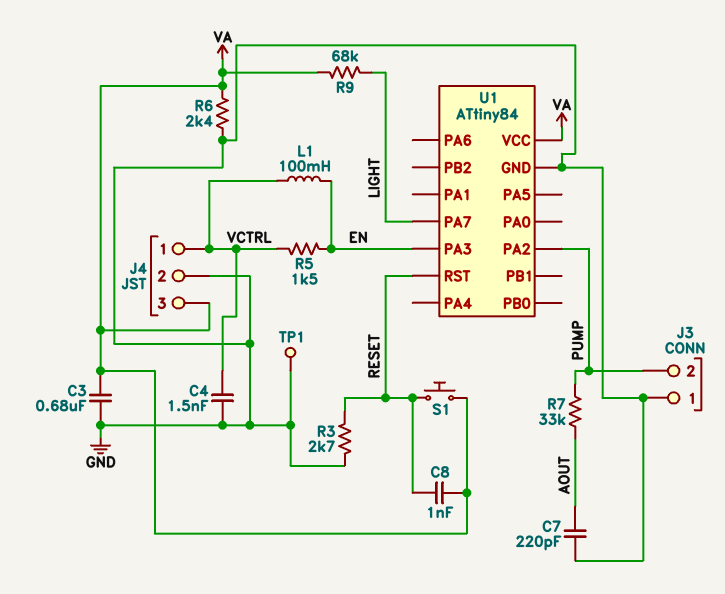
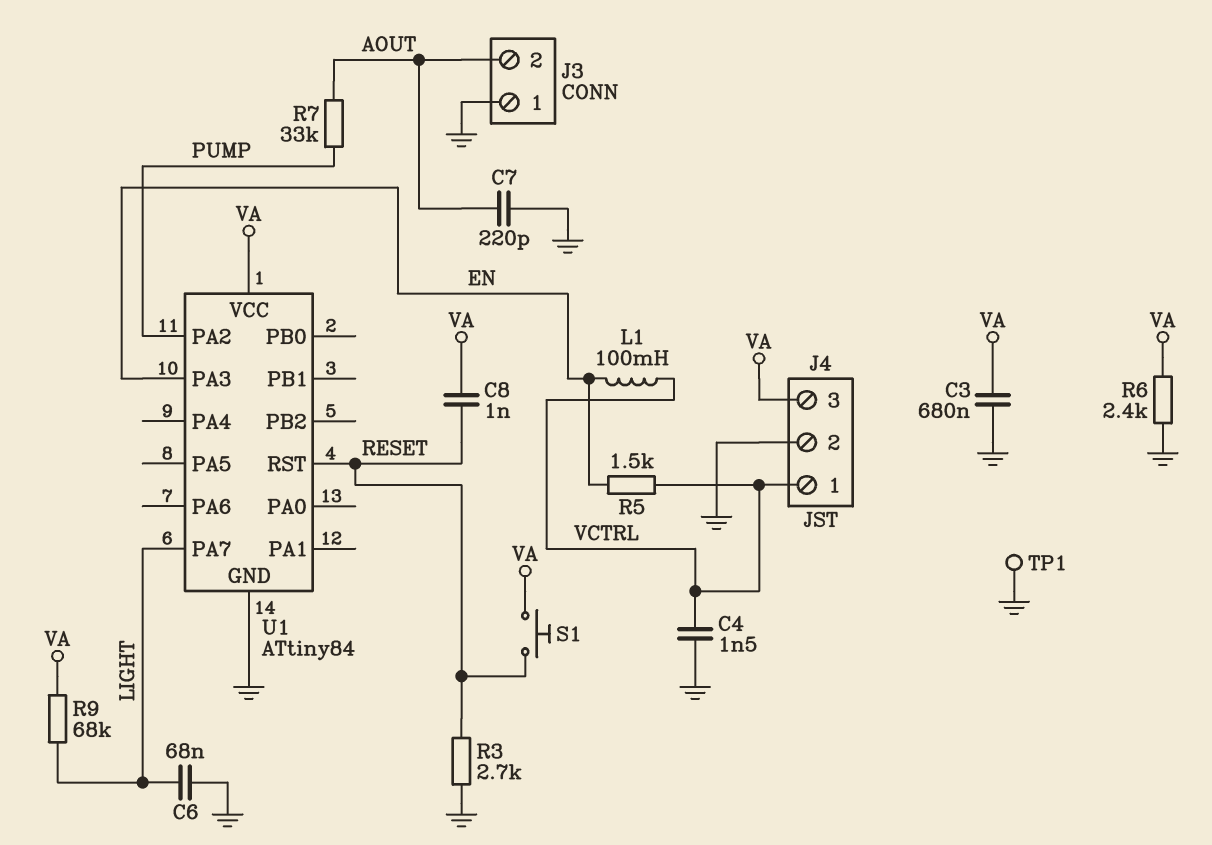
C6: none -> 68nF (GND, LIGHT)
J3 pin 2: PUMP -> AOUT

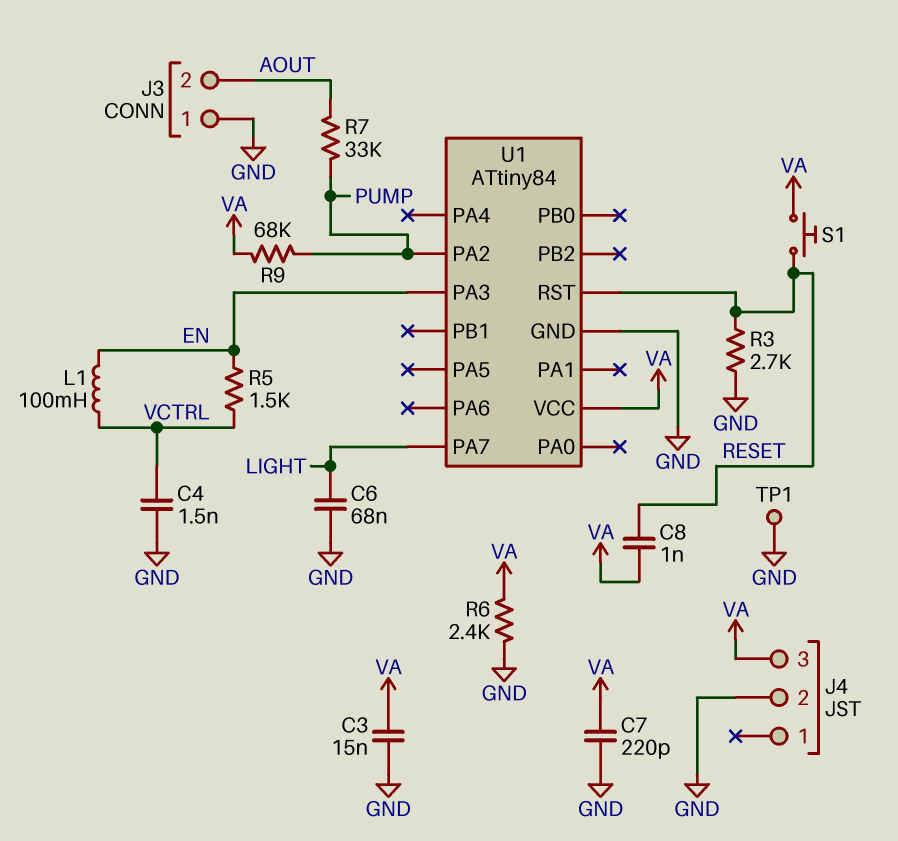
C3: 680nF (GND, VA) -> 15nF (GND, VA)
C7: 220pF (AOUT, GND) -> 220pF (GND, VA)
J4 pin 1: VCTRL -> none
R9: 68k (LIGHT, VA) -> 68k (PUMP, VA)

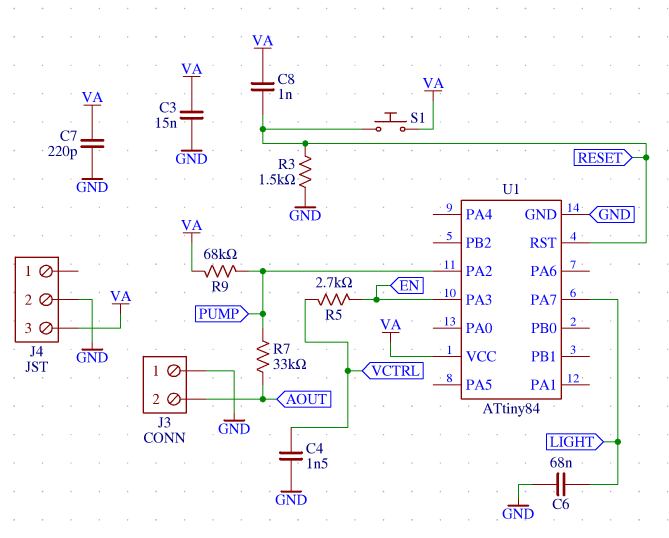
L1: 100mH (EN, VCTRL) -> none
R3: 2.7k (GND, RESET) -> 1.5k (GND, RESET)
R5: 1.5k (EN, VCTRL) -> 2.7k (EN, VCTRL)
R6: 2.4k (GND, VA) -> none
TP1: test point (GND) -> none

